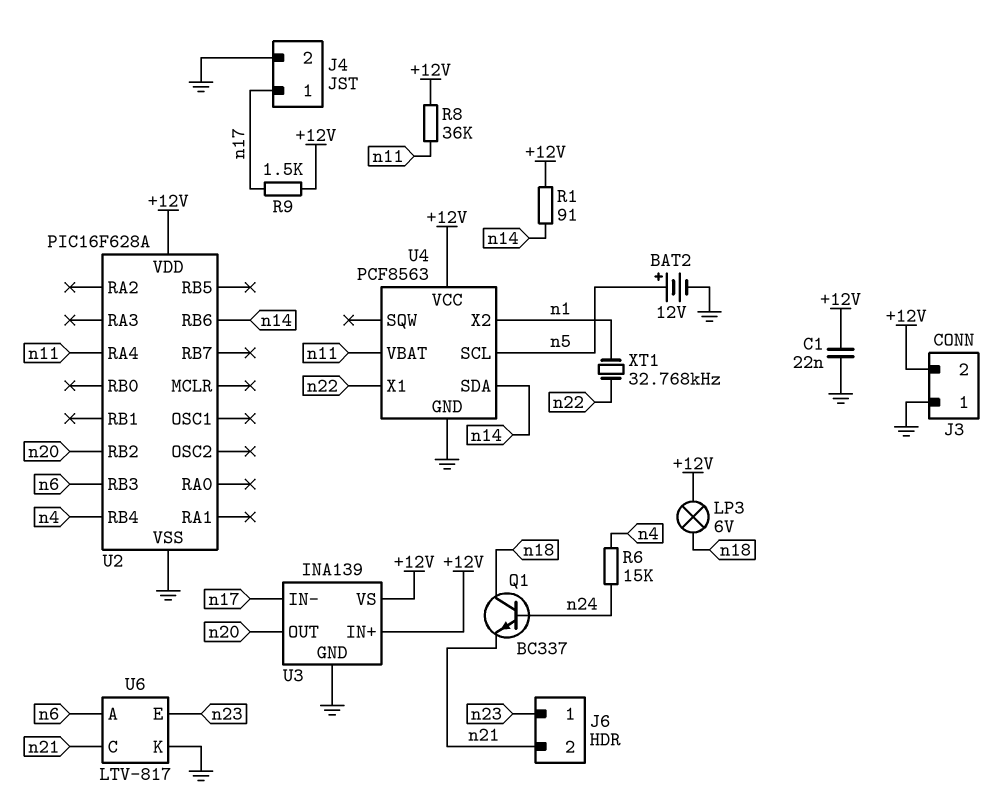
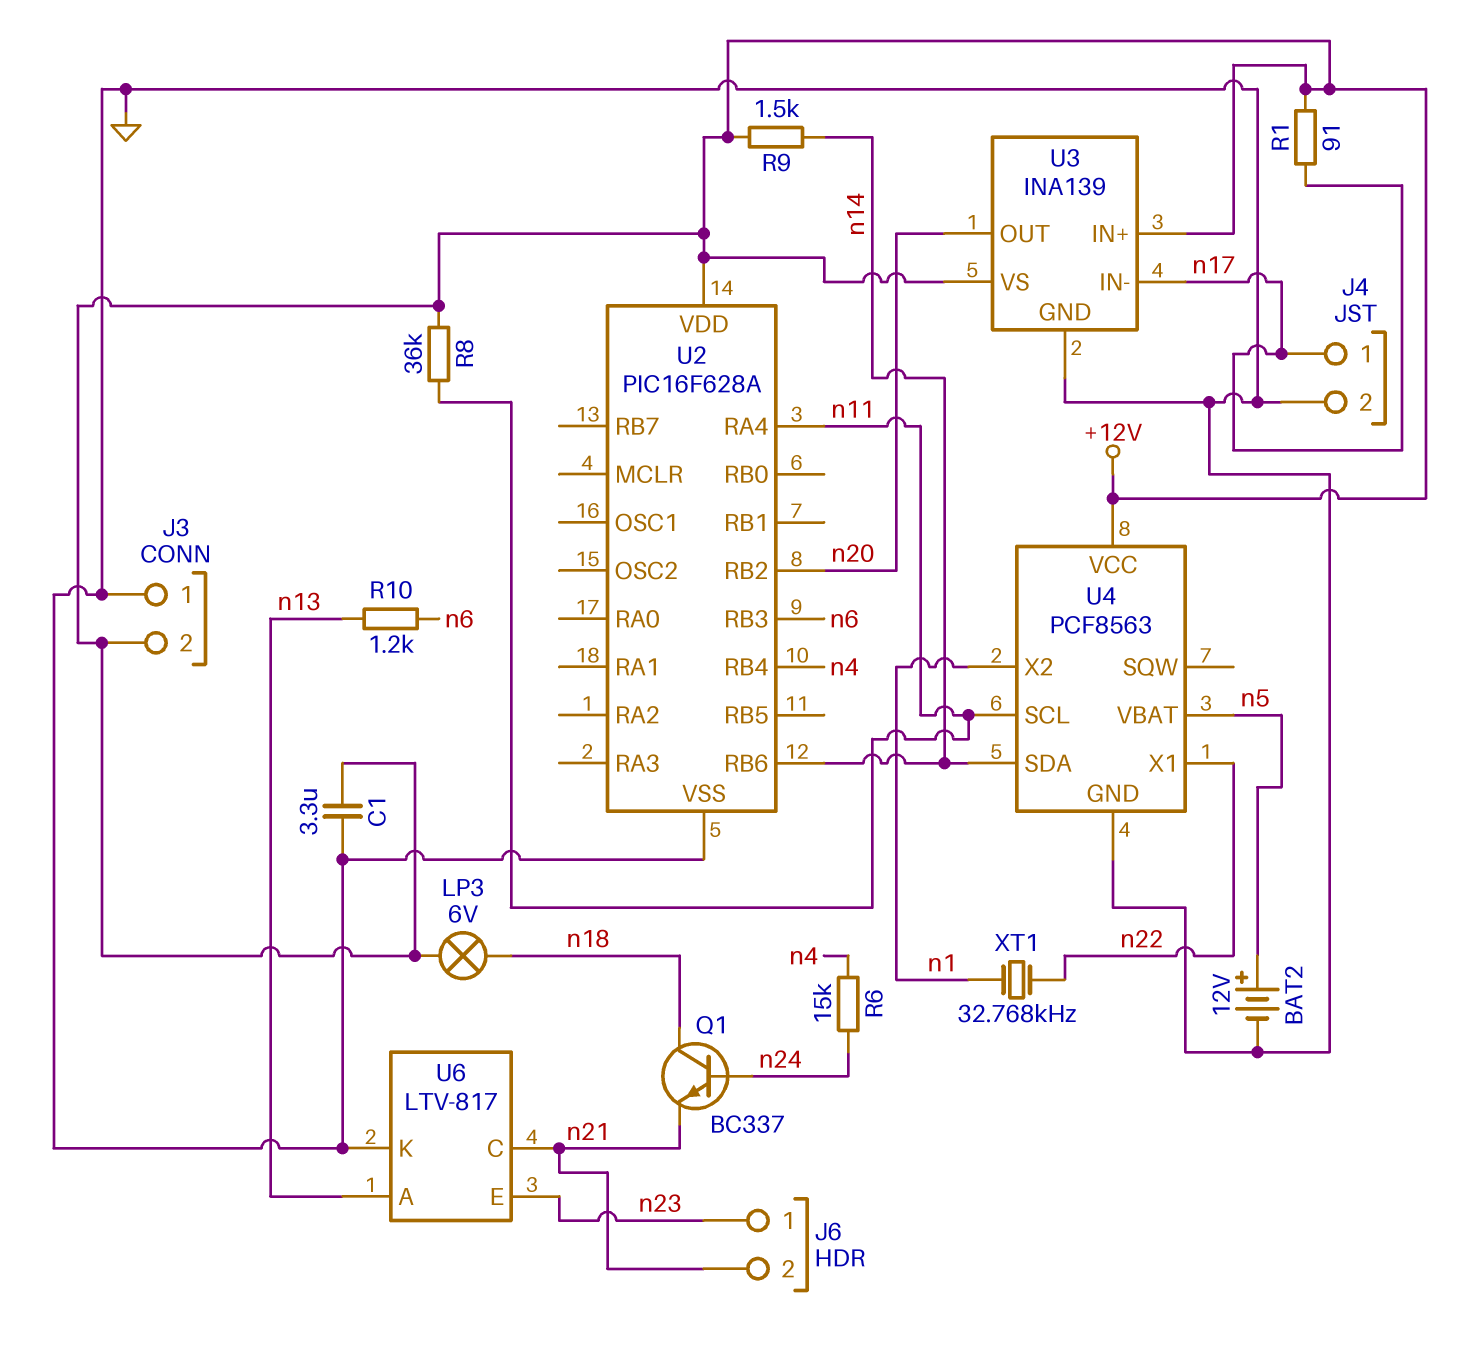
C1: 22nF (+12V, GND) -> 3.3uF (+12V, GND)
R1: 91 (+12V, n14) -> 91 (+12V, n17)
R9: 1.5k (+12V, n17) -> 1.5k (+12V, n14)
R10: none -> 1.2k (n6, n13)
U4 pin SCL: n5 -> n11
U4 pin VBAT: n11 -> n5
U6 pin A: n6 -> n13

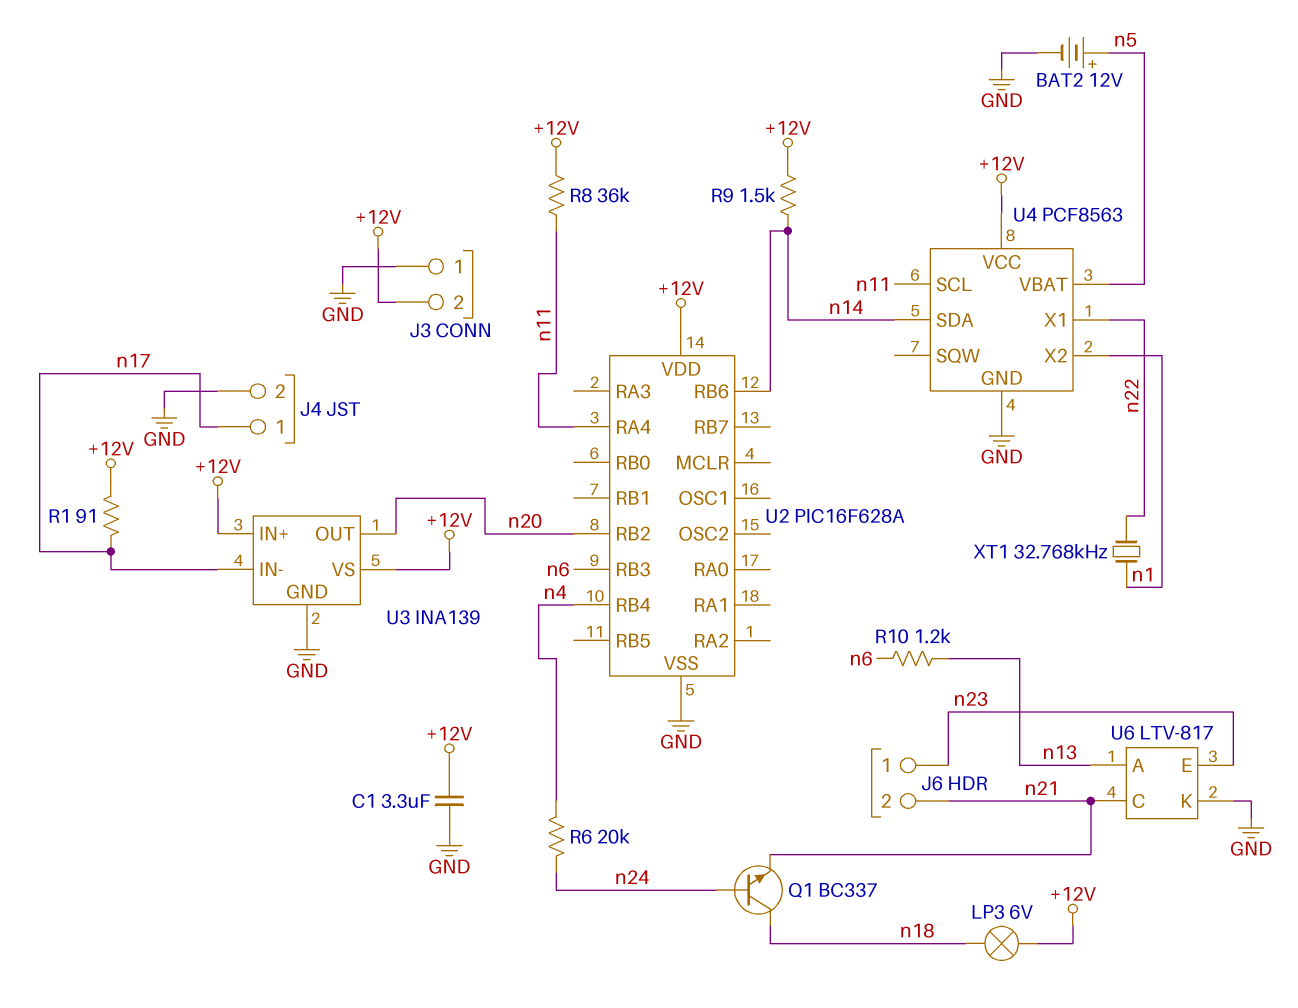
R6: 15k (n4, n24) -> 20k (n4, n24)

